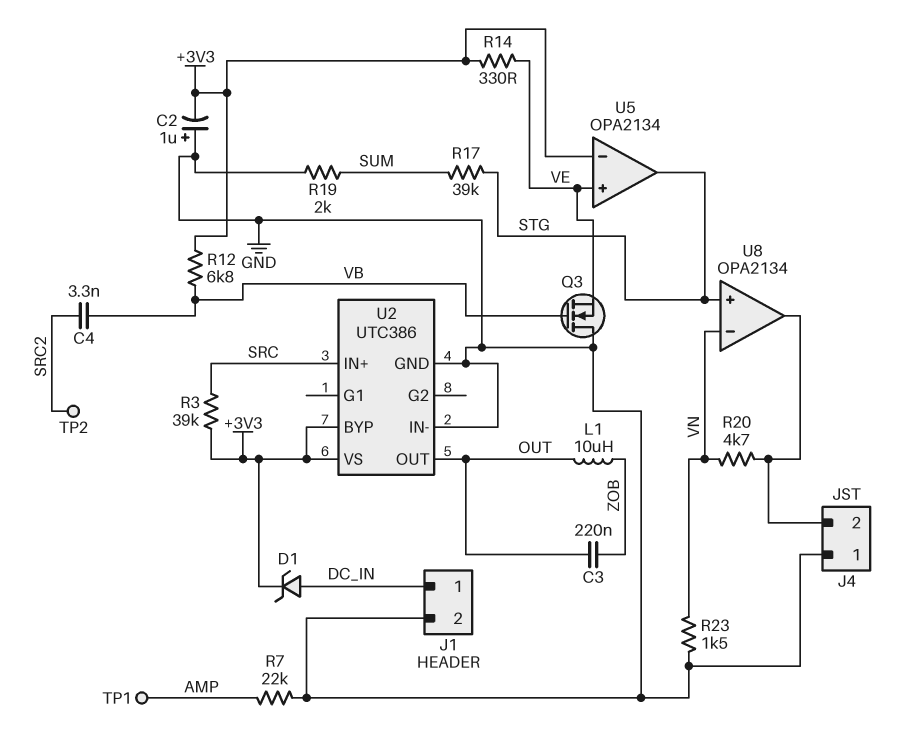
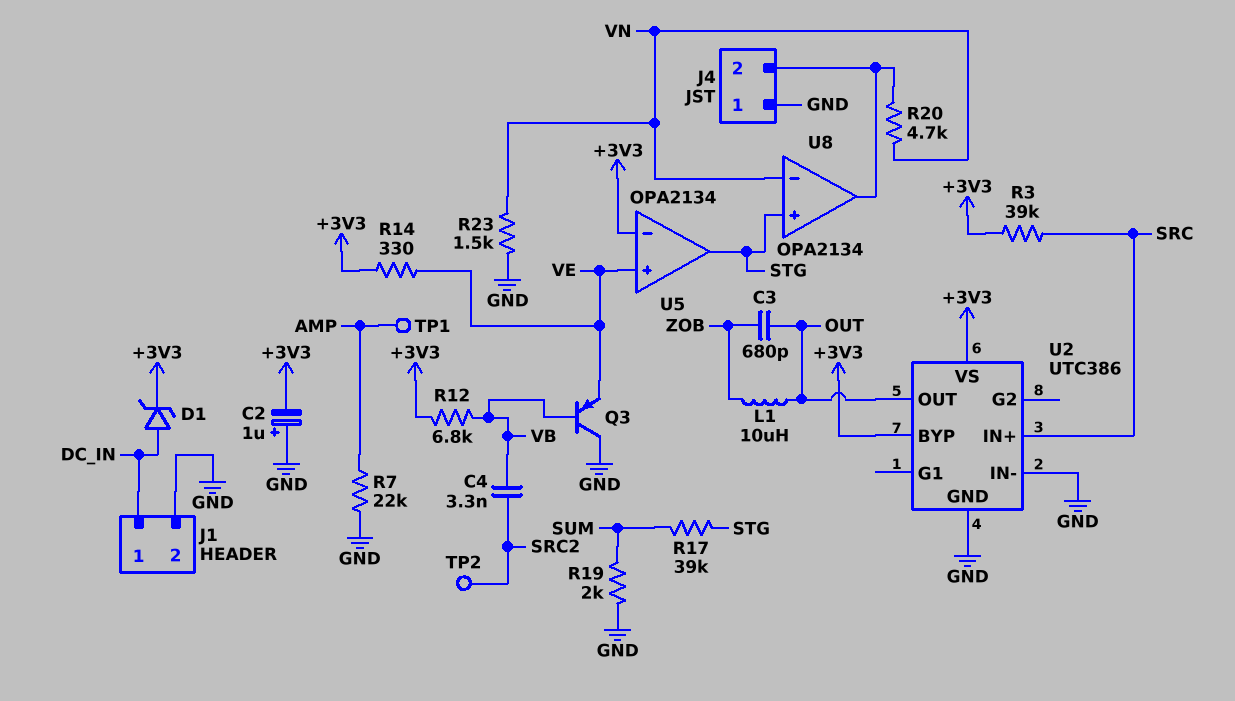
C3: 220nF (OUT, ZOB) -> 680pF (OUT, ZOB)
Q3: NMOS (G VB, D GND, S VE) -> PNP (B VB, C GND, E VE)

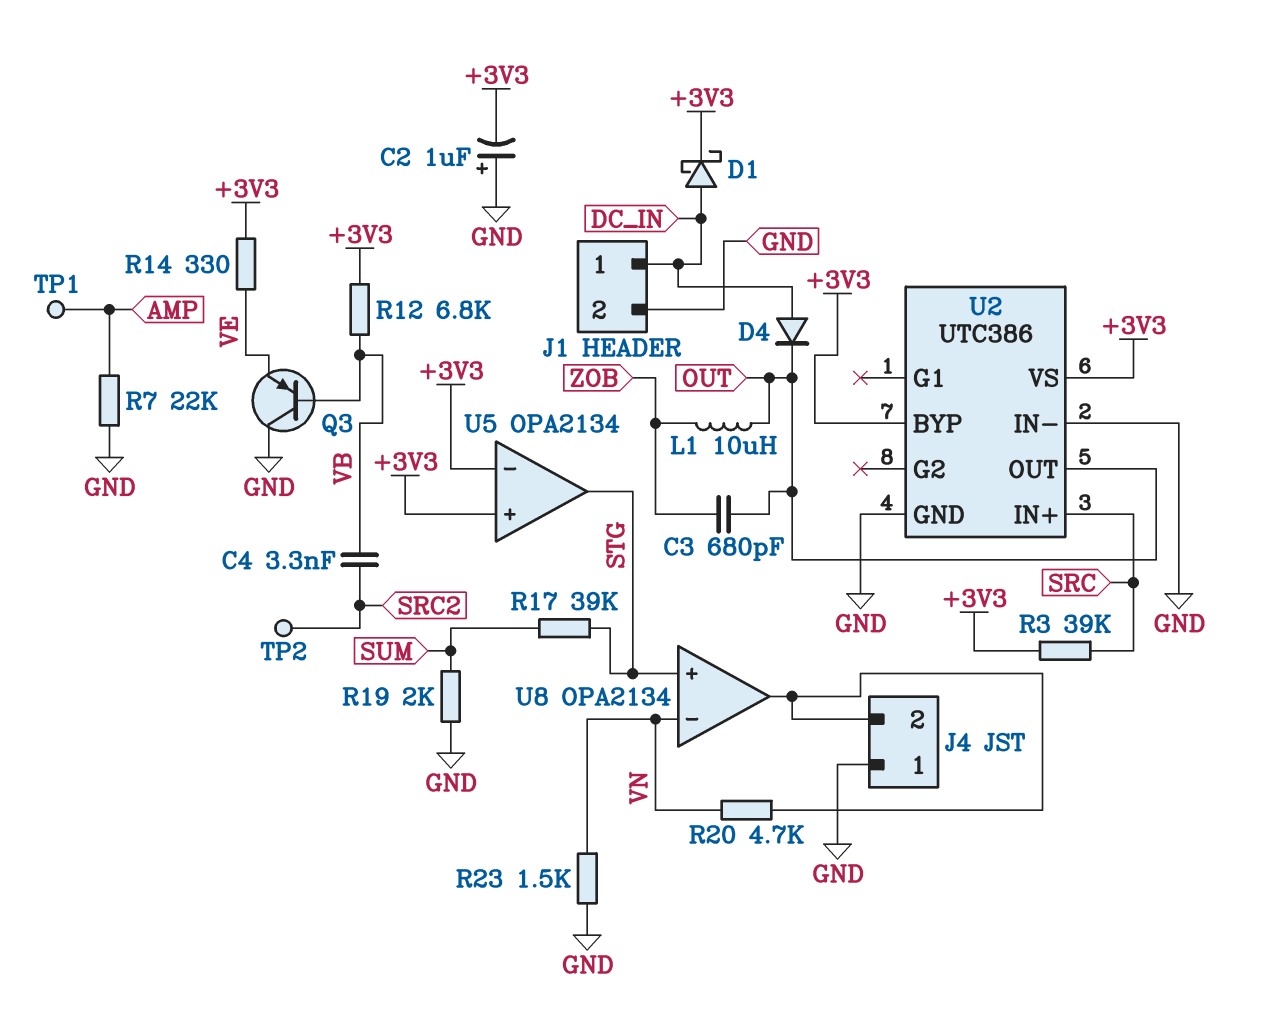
D1: zener (A DC_IN, K +3V3) -> schottky (A DC_IN, K +3V3)
D4: none -> diode (A DC_IN, K OUT)
U5 pin in+: VE -> +3V3

